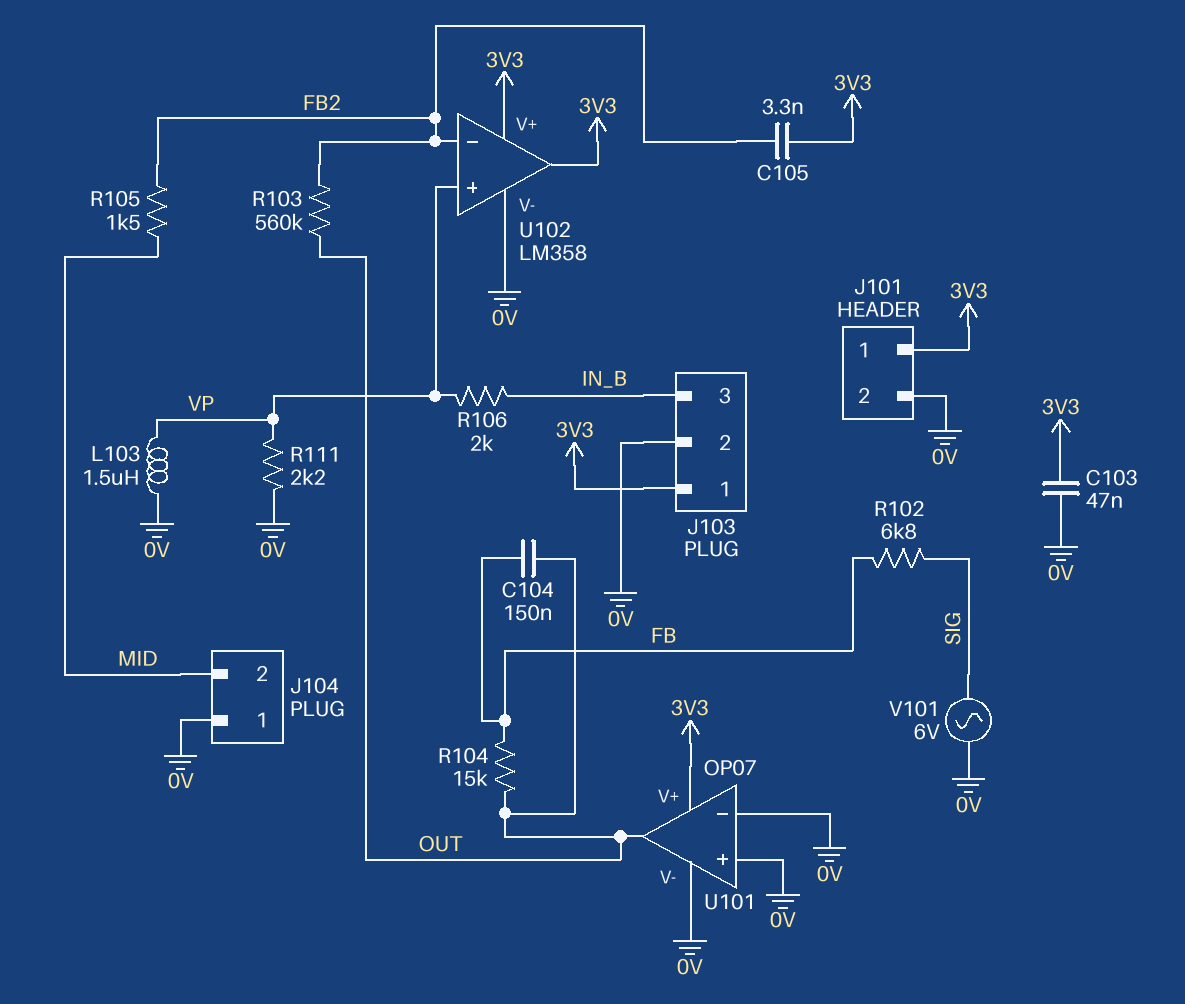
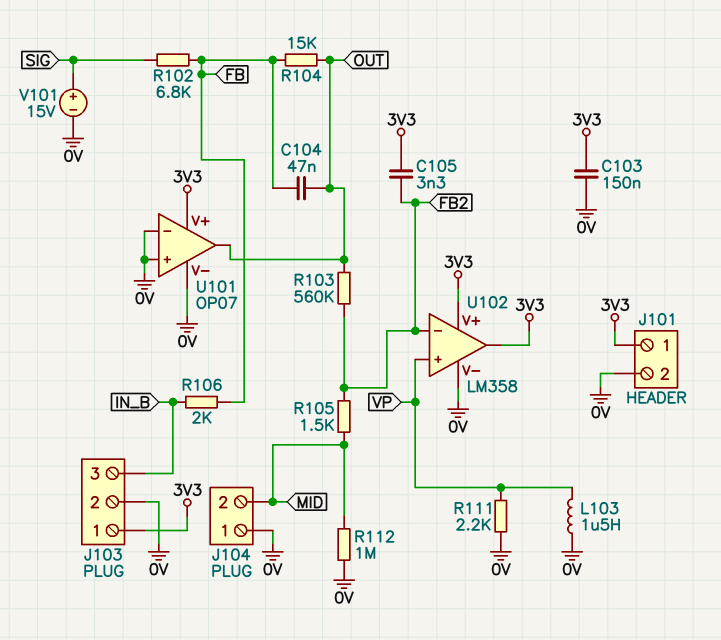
C103: 47nF (0V, 3V3) -> 150nF (0V, 3V3)
C104: 150nF (FB, OUT) -> 47nF (FB, OUT)
R106: 2k (IN_B, VP) -> 2k (FB, IN_B)
R112: none -> 1M (0V, MID)
V101: AC 6V (0V, SIG) -> 15V (plus SIG, minus 0V)

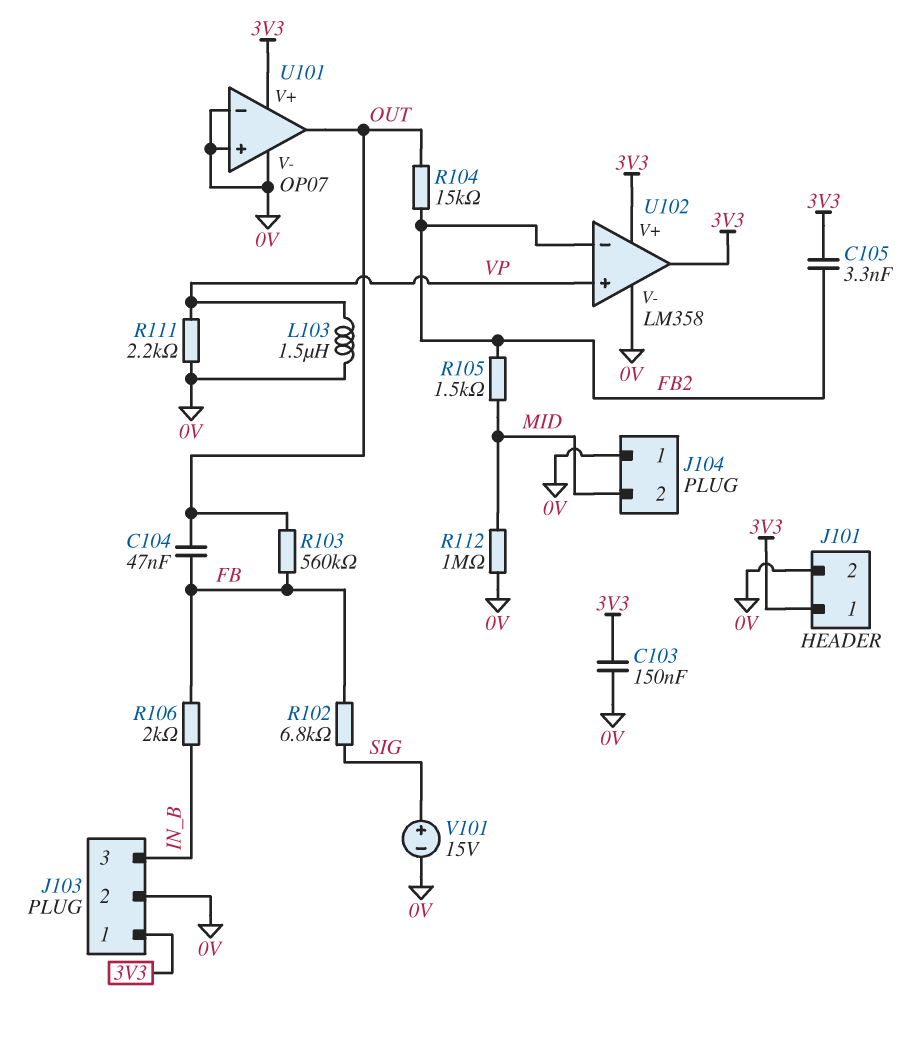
R103: 560k (FB2, OUT) -> 560k (FB, OUT)
R104: 15k (FB, OUT) -> 15k (FB2, OUT)

